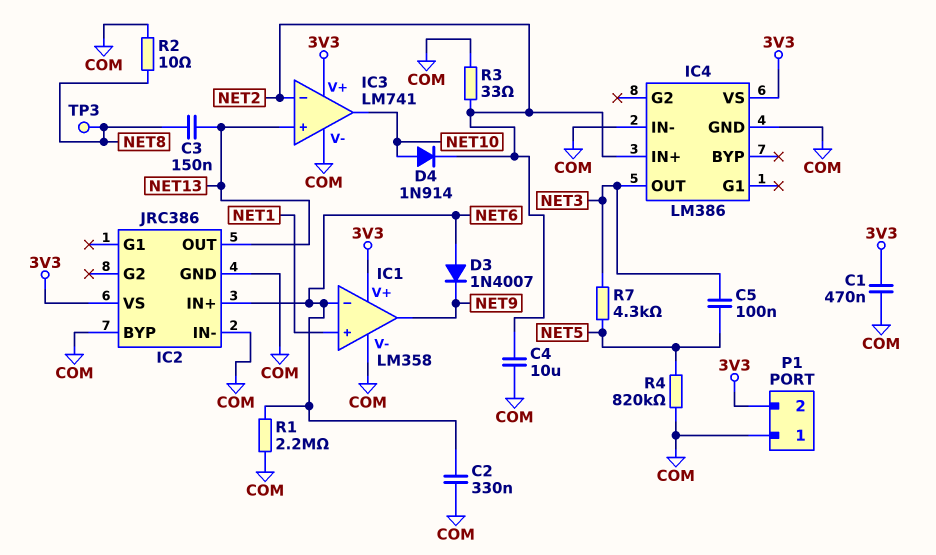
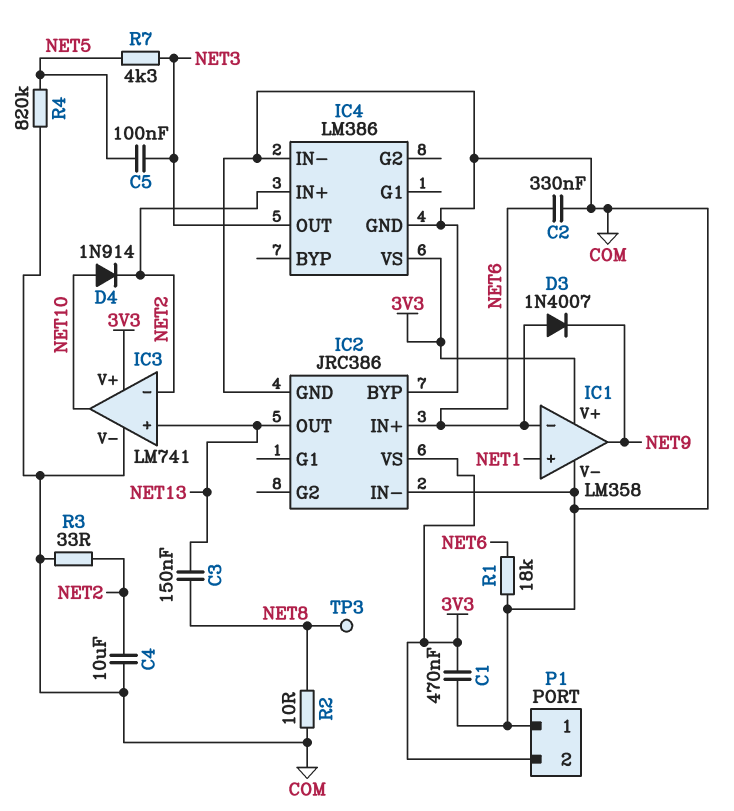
R1: 2.2M (COM, NET6) -> 18k (COM, NET6)

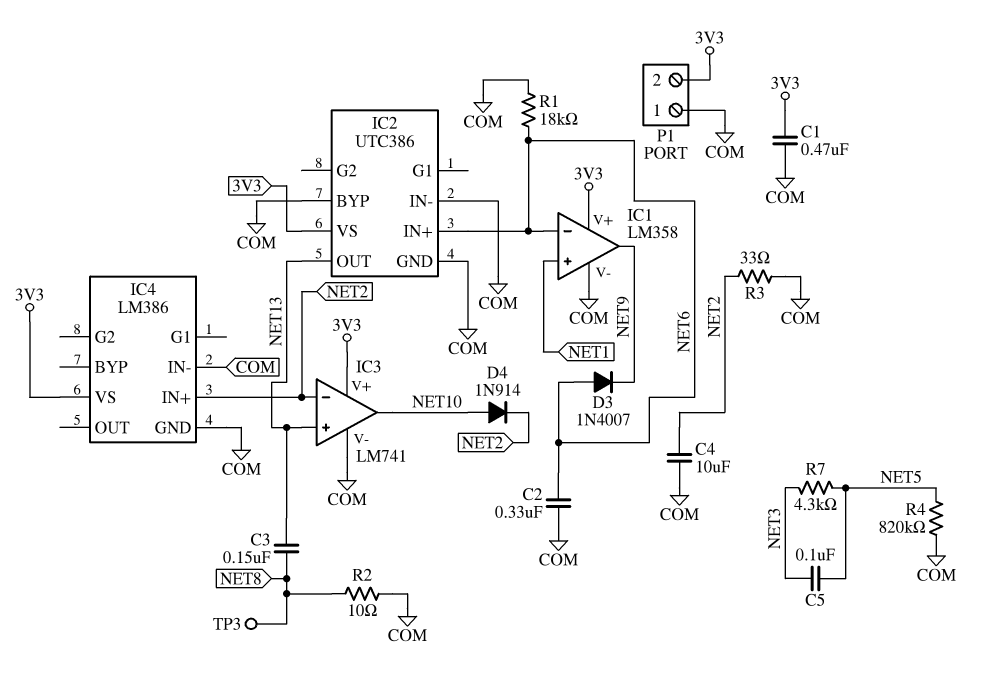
IC2: JRC386 -> UTC386
IC4 pin OUT: NET3 -> none

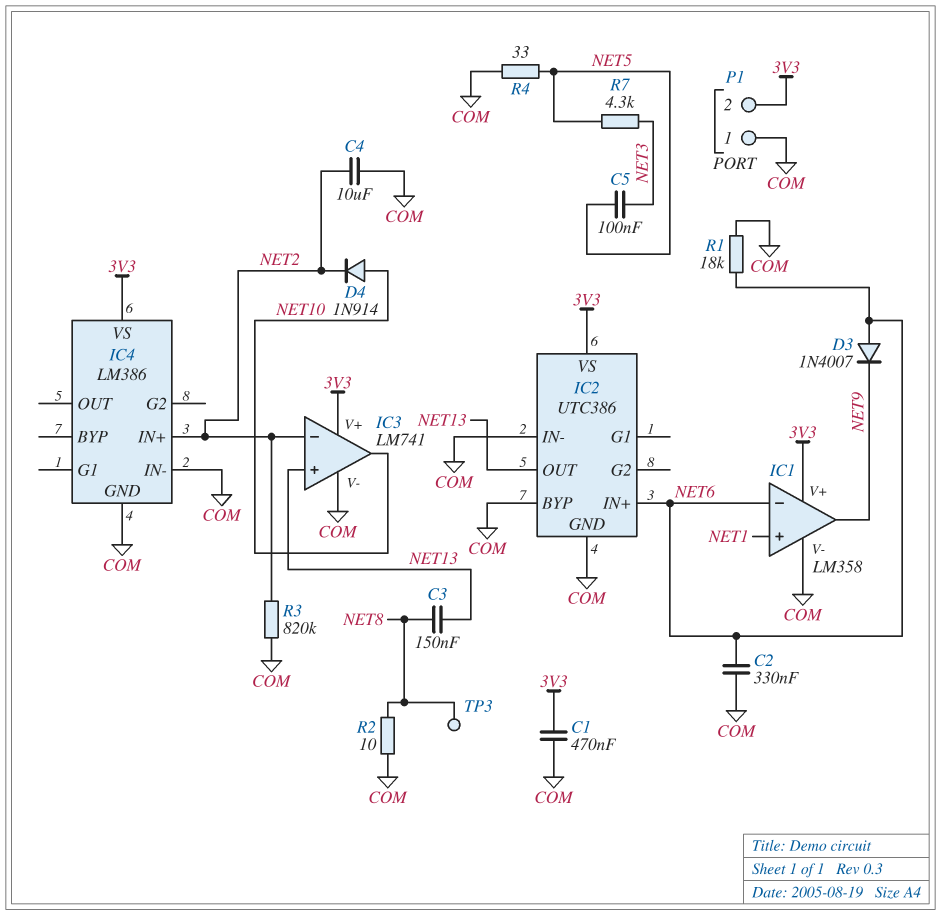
R3: 33 (COM, NET2) -> 820k (COM, NET2)
R4: 820k (COM, NET5) -> 33 (COM, NET5)

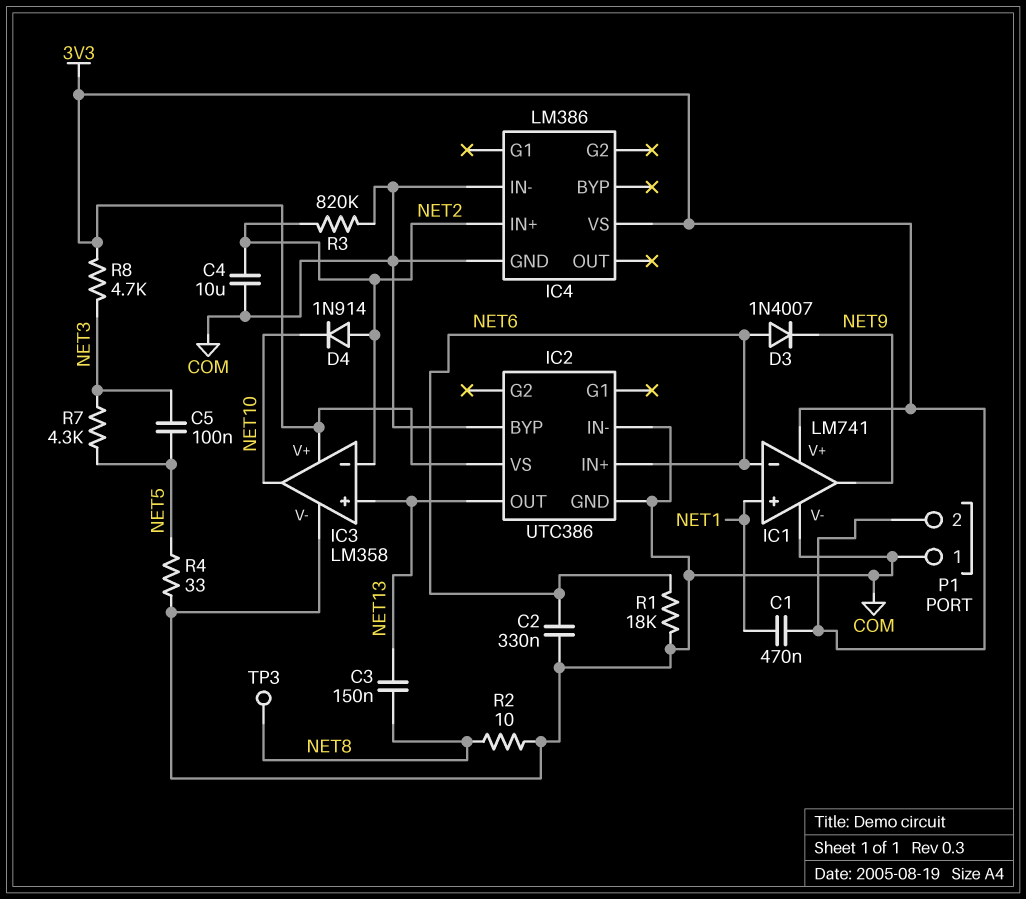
C1: 470nF (3V3, COM) -> 470nF (3V3, NET1)
D4: diode 1N914 (A NET10, K NET2) -> diode 1N914 (A NET2, K NET10)
IC1: LM358 -> LM741
IC3: LM741 -> LM358
R8: none -> 4.7k (3V3, NET3)

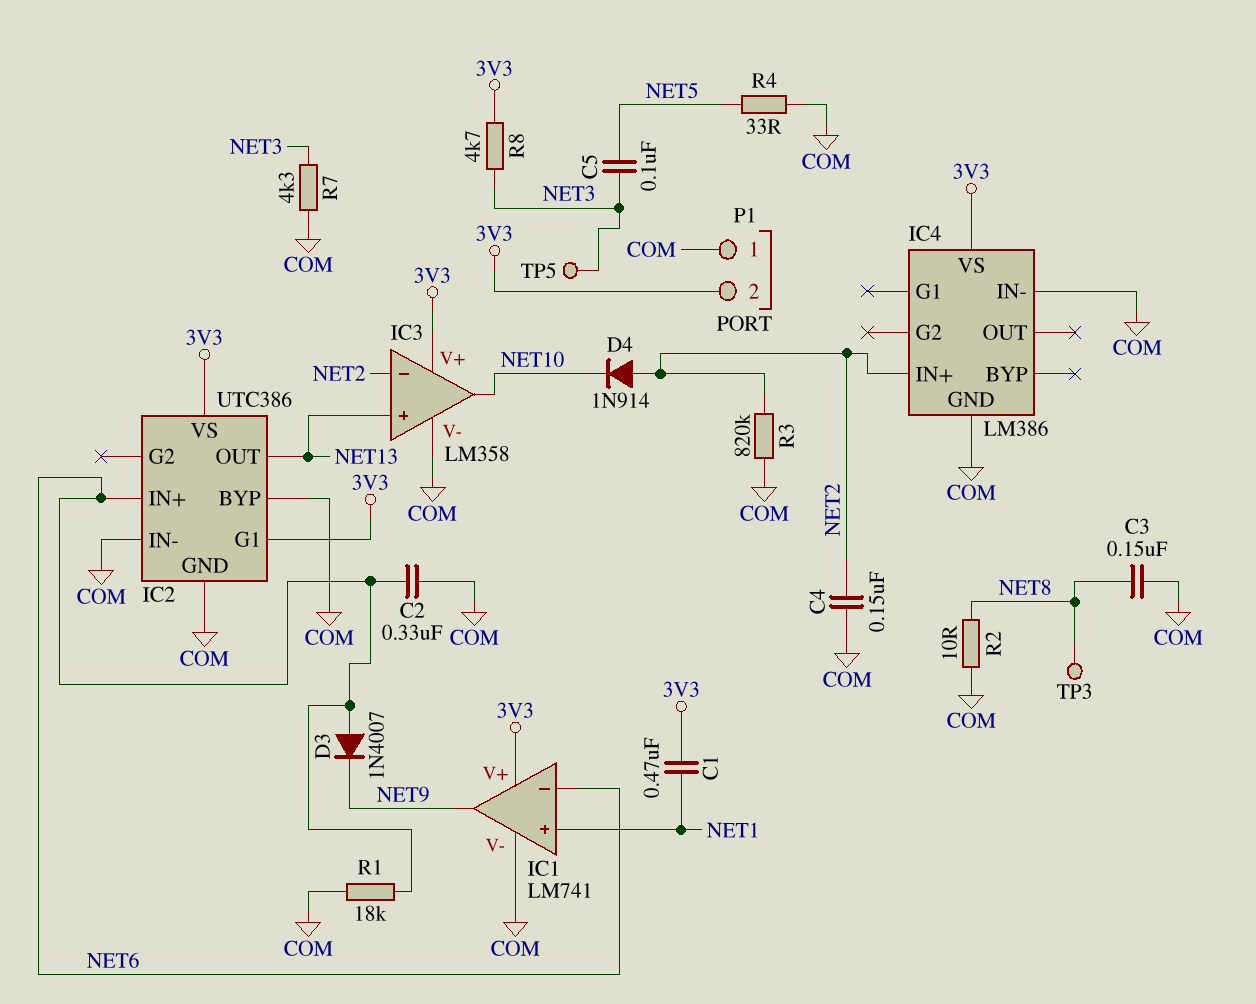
C3: 150nF (NET8, NET13) -> 150nF (COM, NET8)
C4: 10uF (COM, NET2) -> 150nF (COM, NET2)
IC2 pin G1: none -> 3V3
R7: 4.3k (NET3, NET5) -> 4.3k (COM, NET3)
TP5: none -> test point (NET3)

